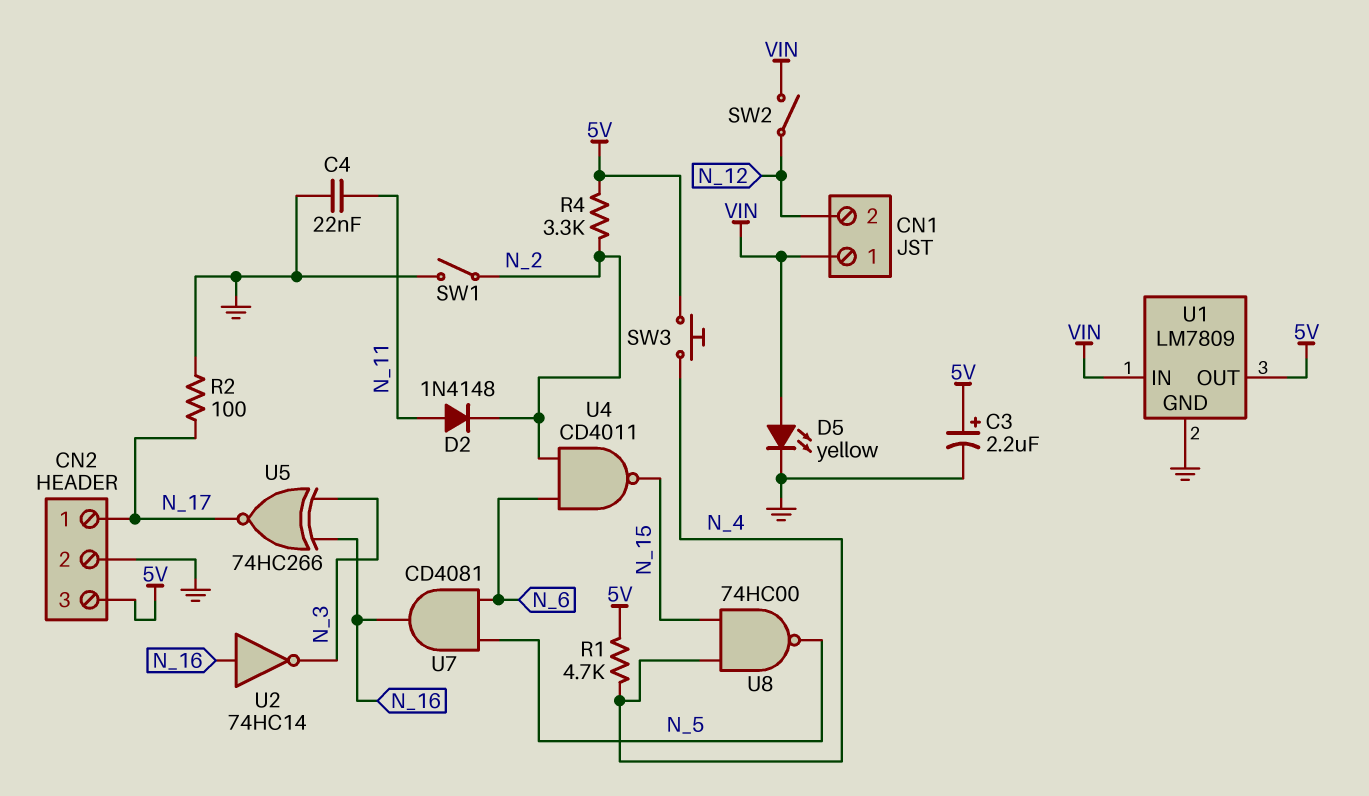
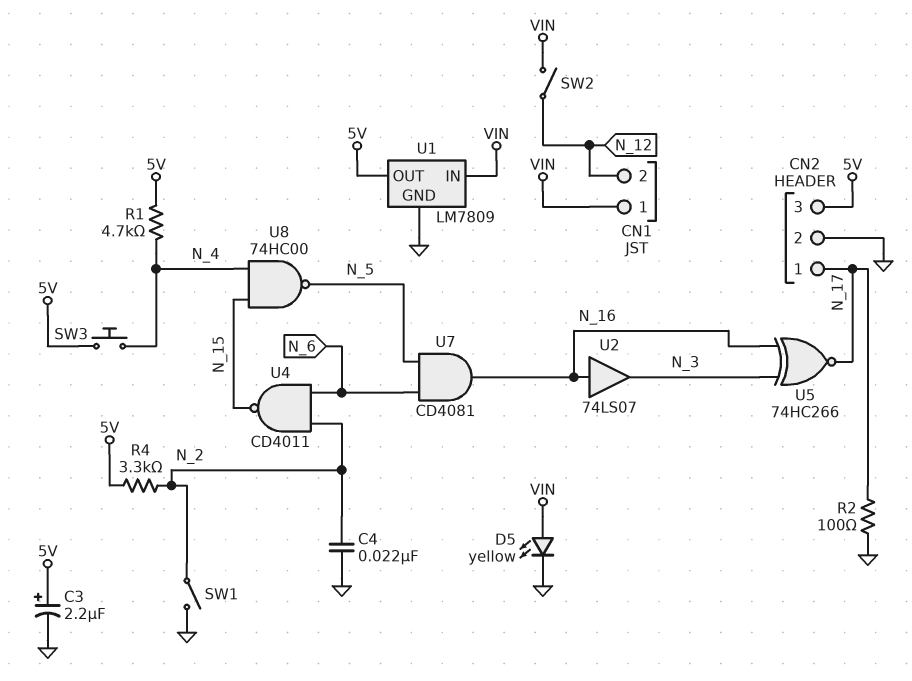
C4: 22nF (GND, N_11) -> 22nF (GND, N_2)
D2: diode 1N4148 (A N_11, K N_2) -> none
U2: NOT 74HC14 (in N_16, out N_3) -> buffer 74LS07 (in N_16, out N_3)

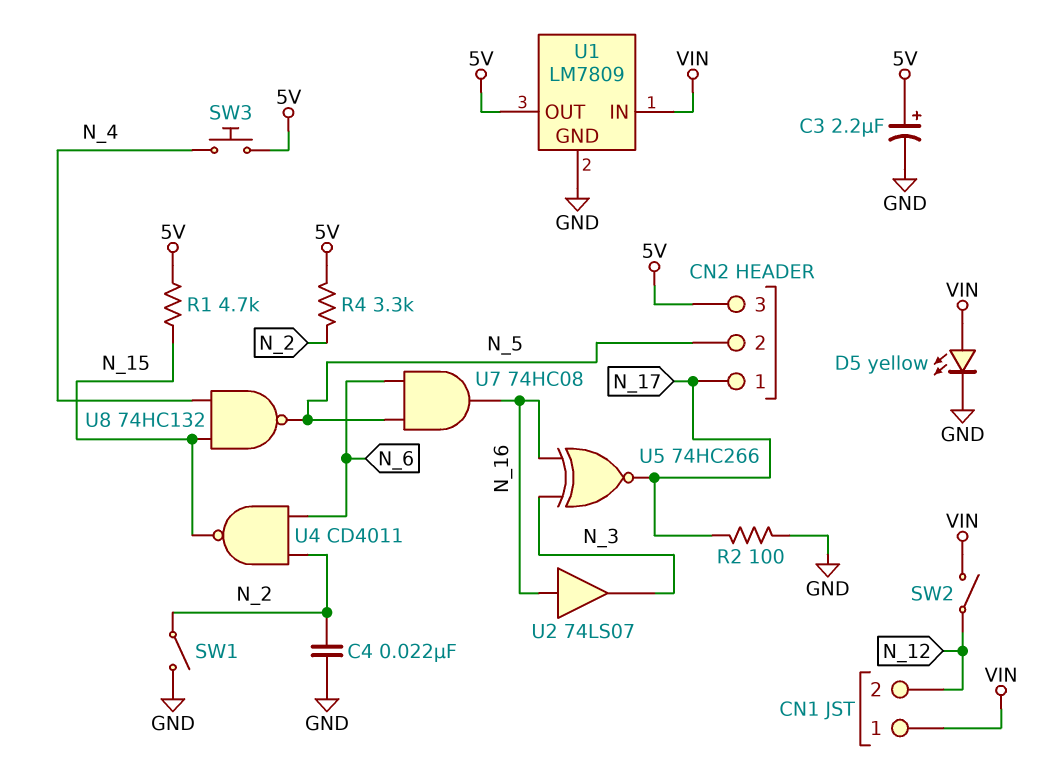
CN2 pin 2: GND -> N_5
R1: 4.7k (5V, N_4) -> 4.7k (5V, N_15)
U7: AND CD4081 (in N_5, in N_6, out N_16) -> AND 74HC08 (in N_5, in N_6, out N_16)
U8: NAND 74HC00 (in N_4, in N_15, out N_5) -> NAND 74HC132 (in N_4, in N_15, out N_5)

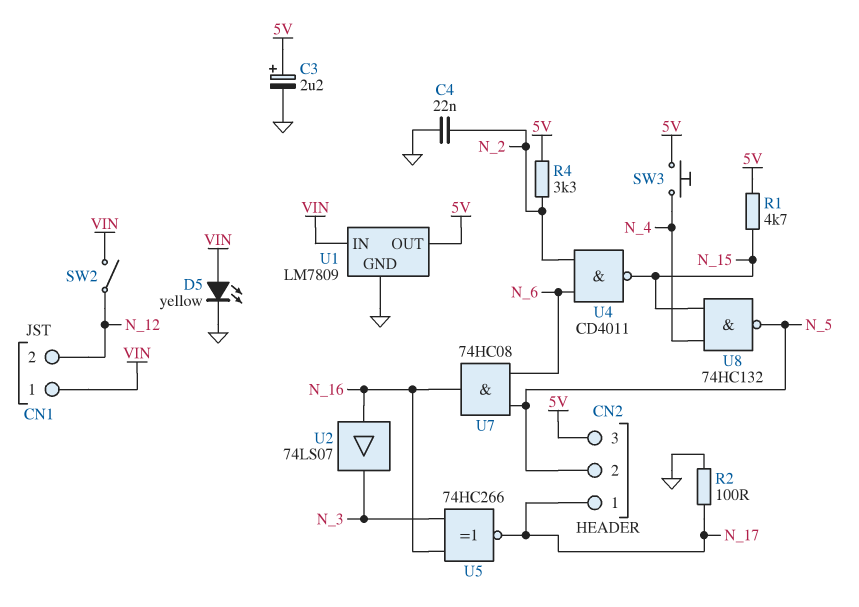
SW1: switch (GND, N_2) -> none

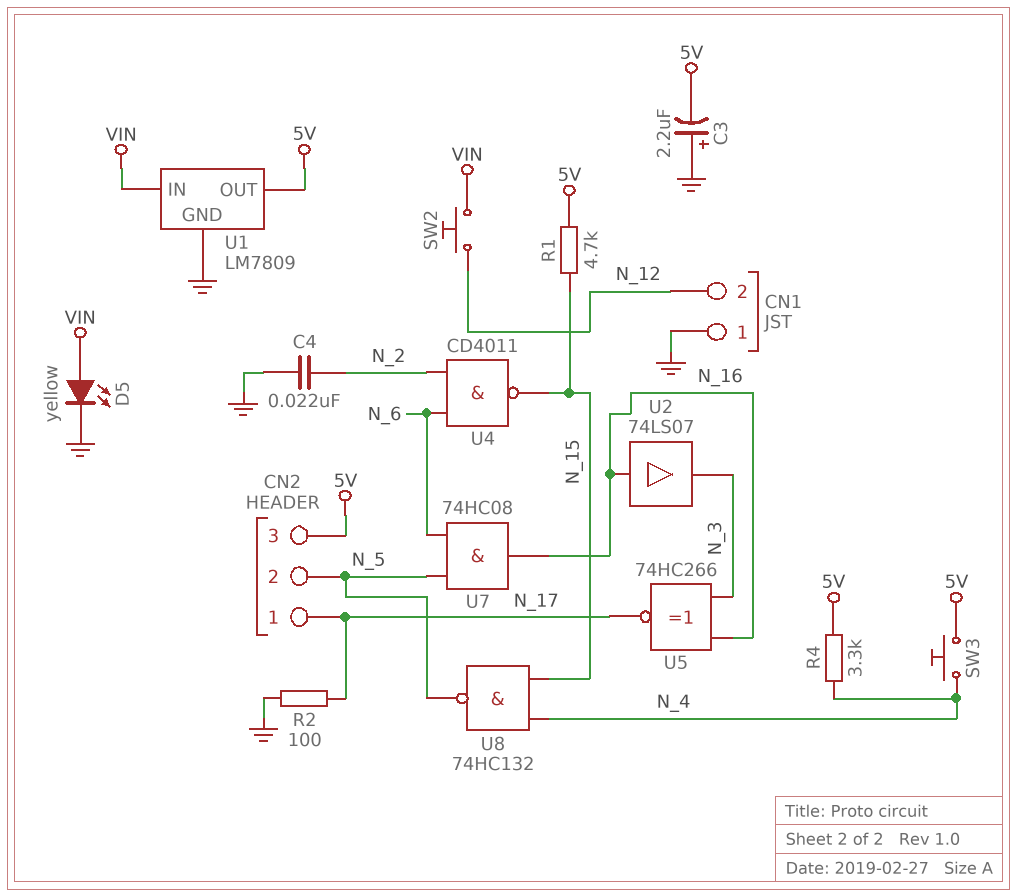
C3: 2.2uF (plus 5V, minus GND) -> 2.2uF (plus GND, minus 5V)
CN1 pin 1: VIN -> GND
R4: 3.3k (5V, N_2) -> 3.3k (5V, N_4)
SW2: switch (N_12, VIN) -> button (N_12, VIN)

